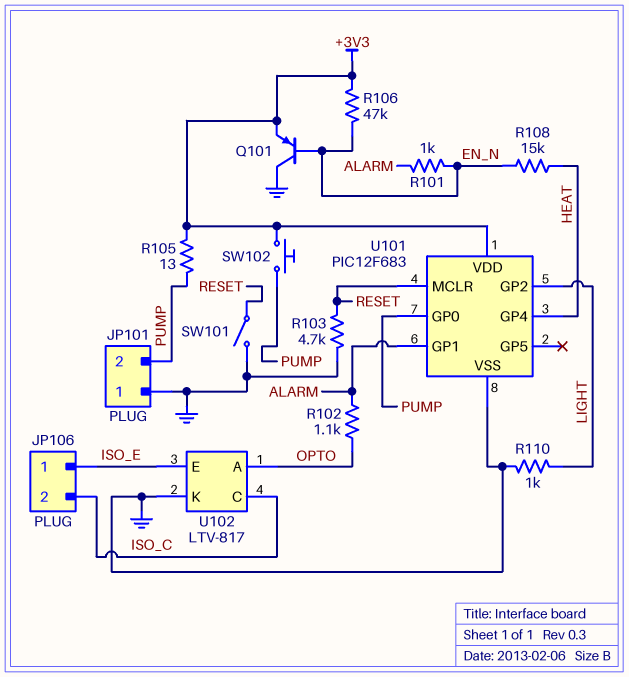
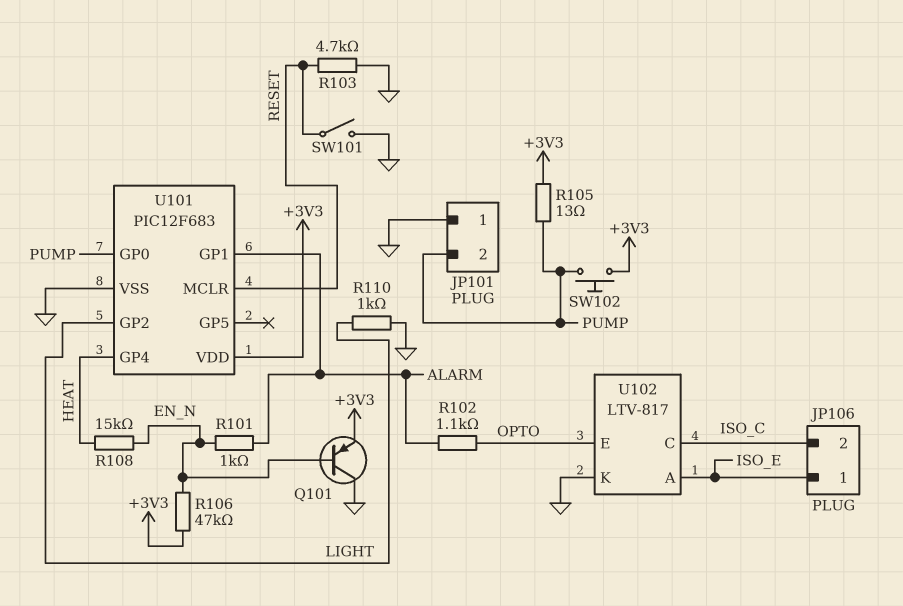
U102 pin A: OPTO -> ISO_E
U102 pin E: ISO_E -> OPTO

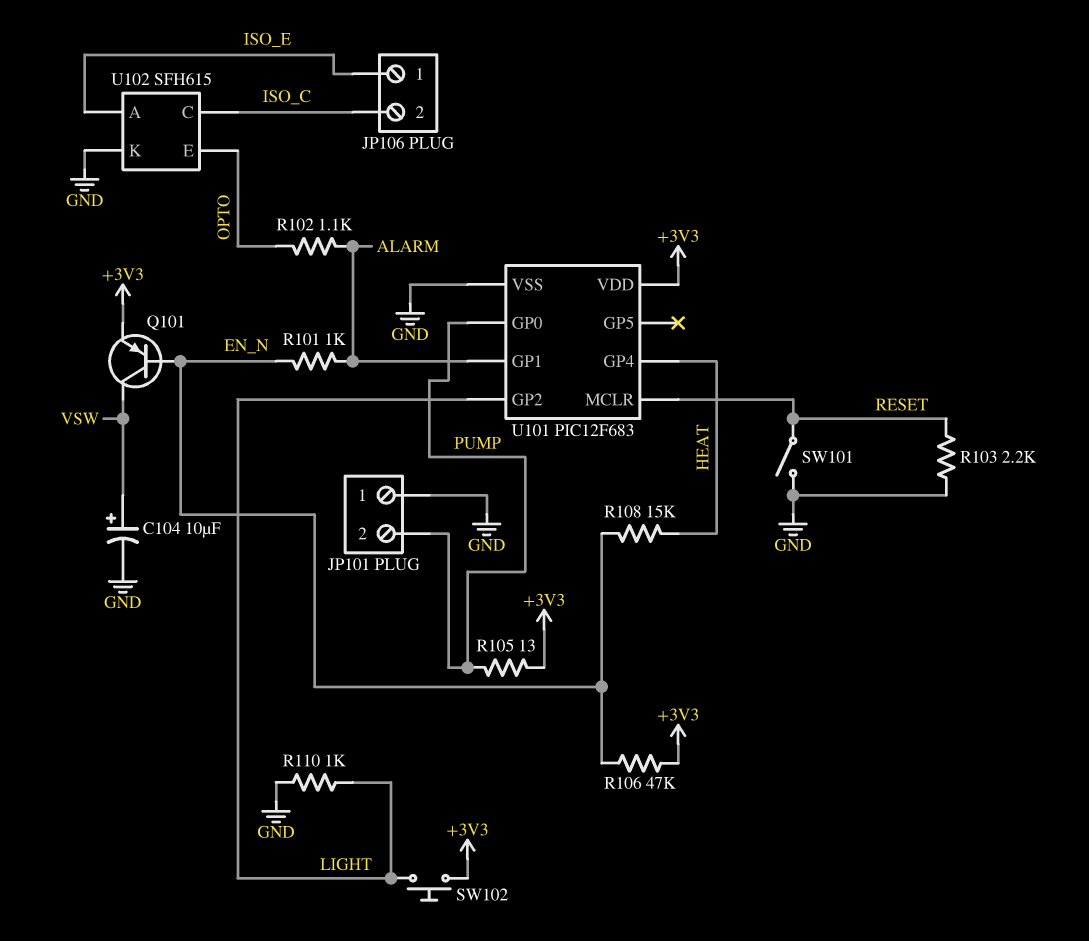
C104: none -> 10uF (plus VSW, minus GND)
Q101: PNP (B EN_N, C GND, E +3V3) -> PNP (B EN_N, C VSW, E +3V3)
R103: 4.7k (GND, RESET) -> 2.2k (GND, RESET)
SW102: button (+3V3, PUMP) -> button (+3V3, LIGHT)
U102: LTV-817 -> SFH615

